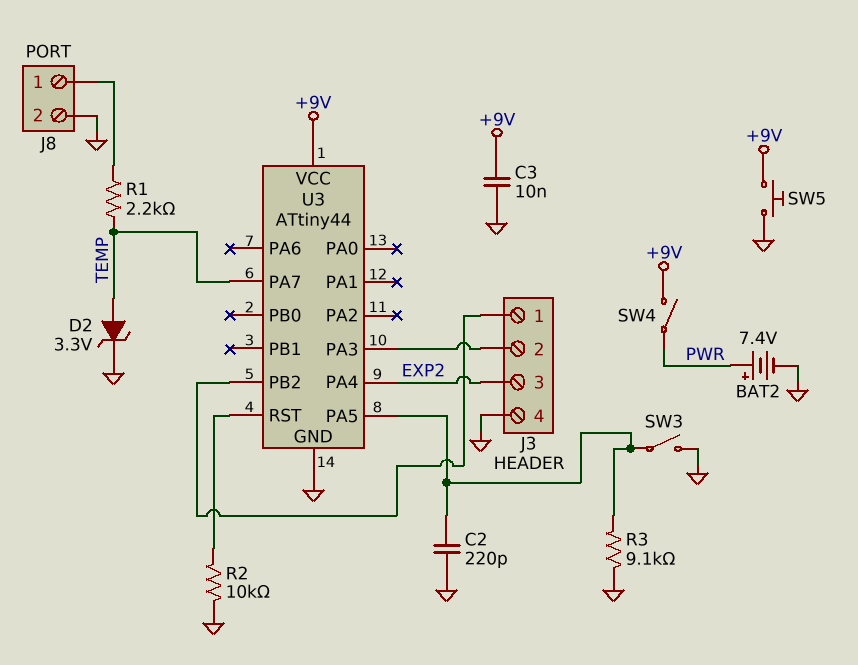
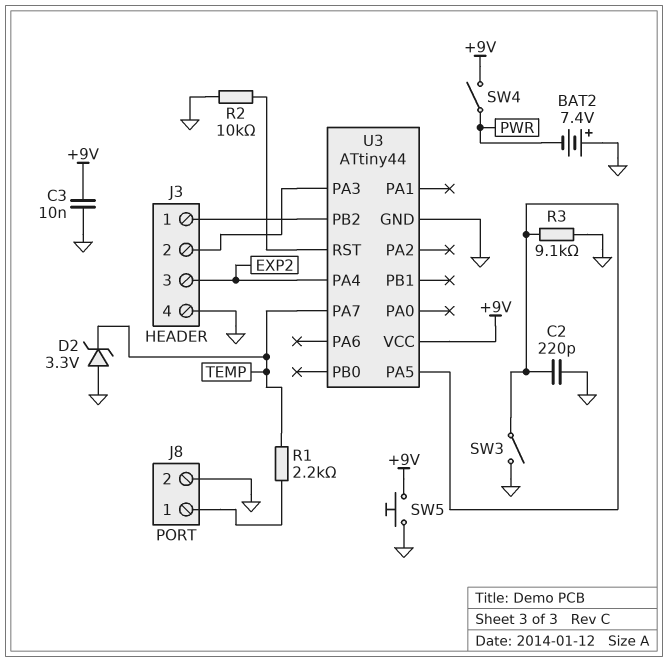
BAT2: 7.4V (plus PWR, minus GND) -> 7.4V (plus GND, minus PWR)
D2: zener 3.3V (A TEMP, K GND) -> zener 3.3V (A GND, K TEMP)

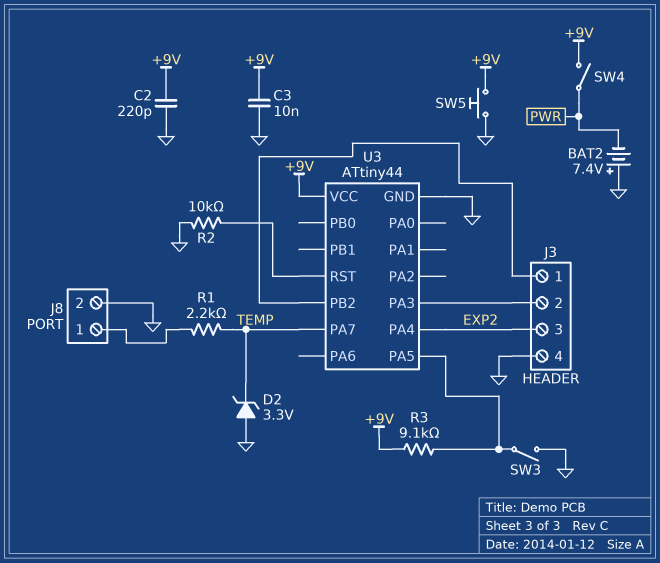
C2: 220pF (GND, U3/PA5) -> 220pF (+9V, GND)
R3: 9.1k (GND, U3/PA5) -> 9.1k (+9V, U3/PA5)

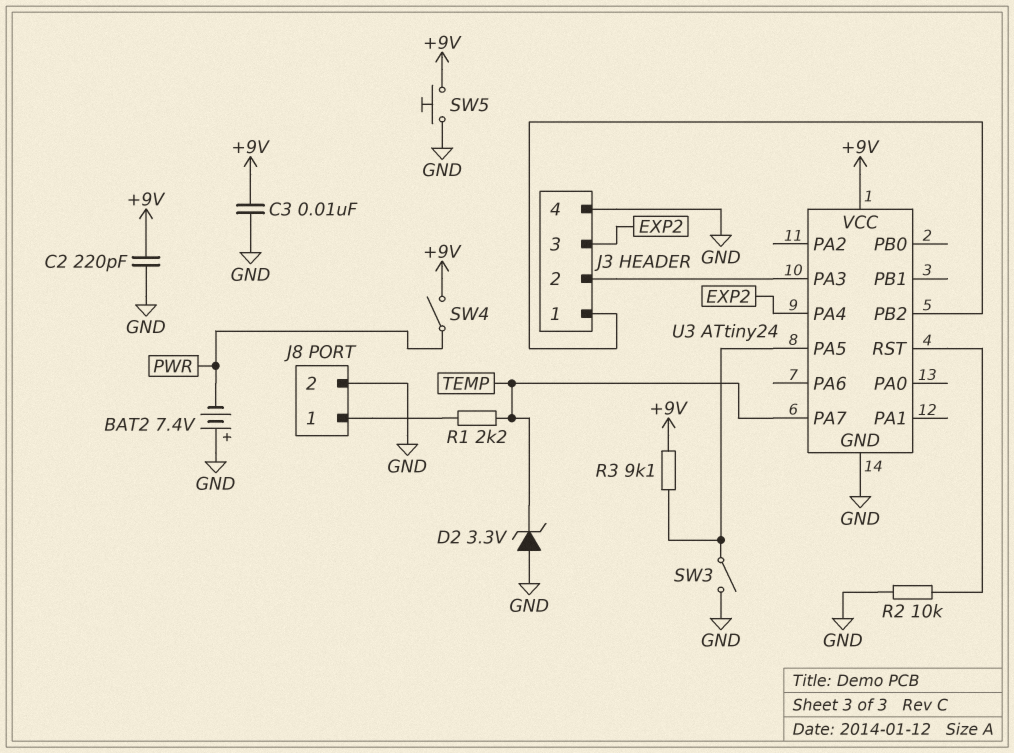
U3: ATtiny44 -> ATtiny24

